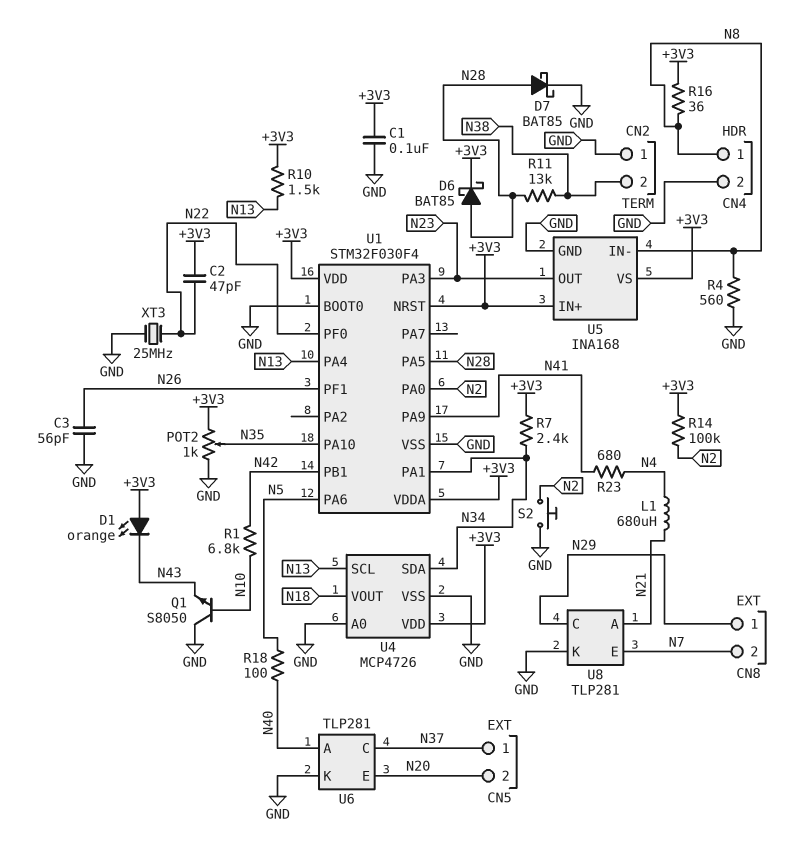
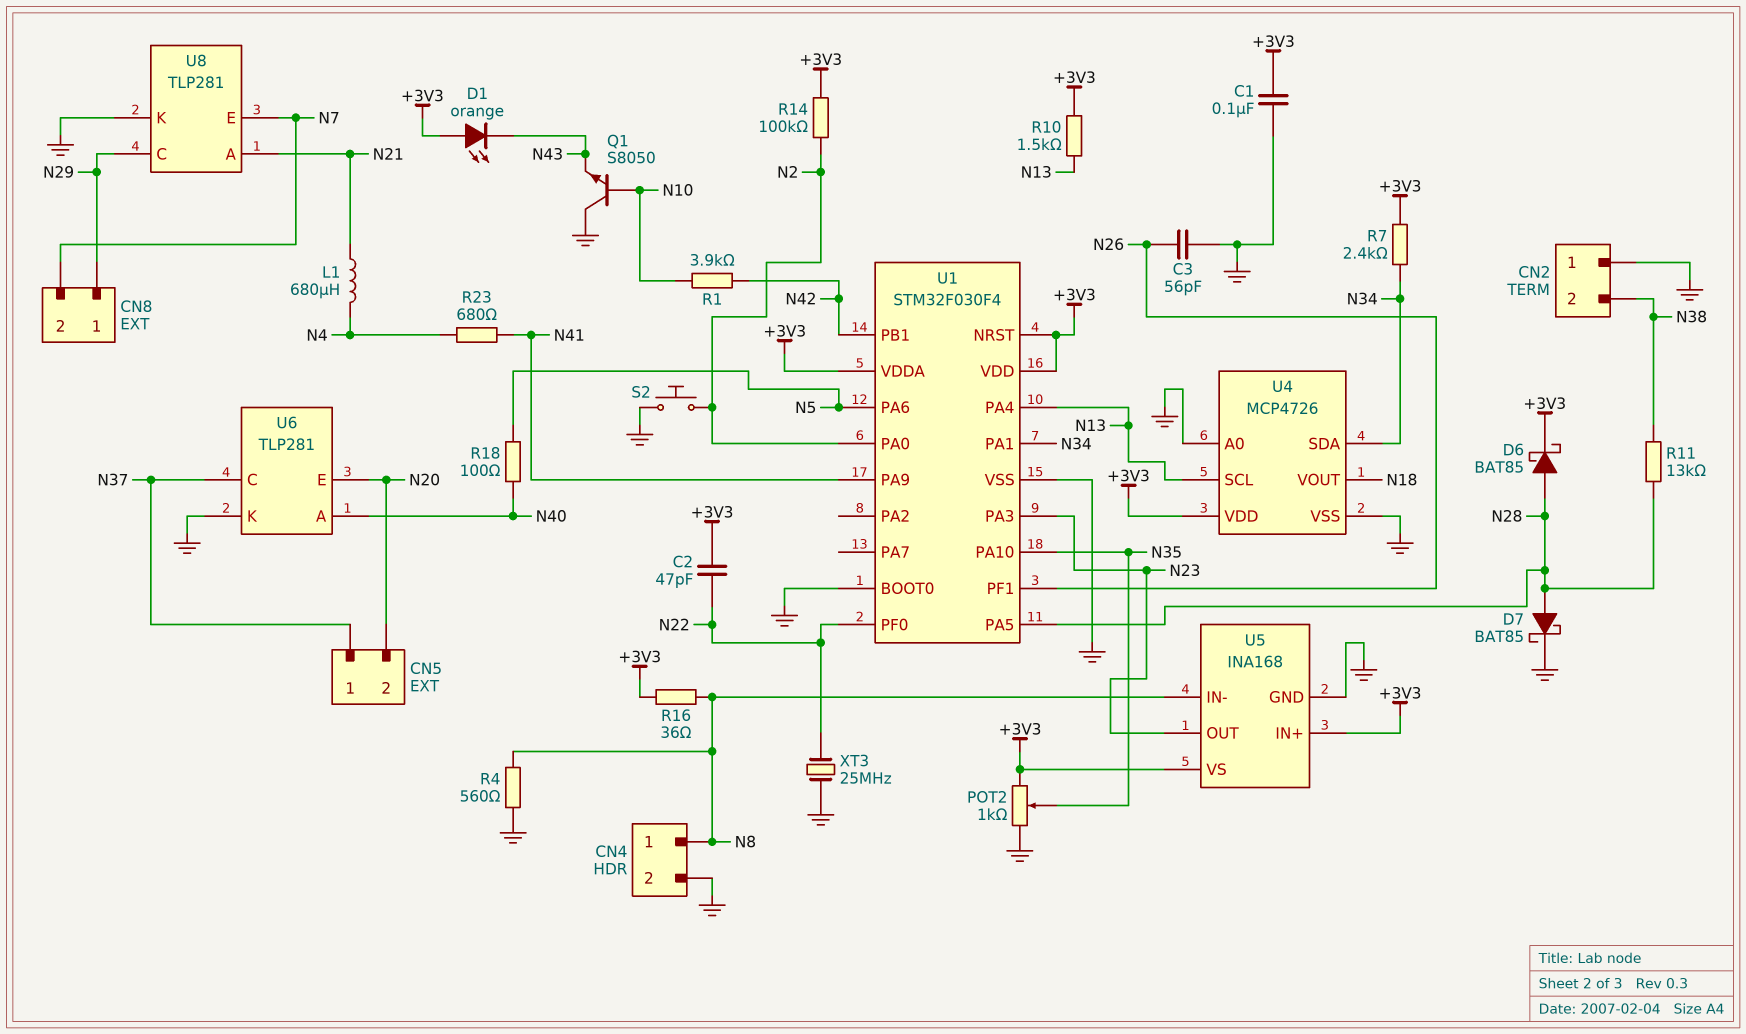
R1: 6.8k (N10, N42) -> 3.9k (N10, N42)

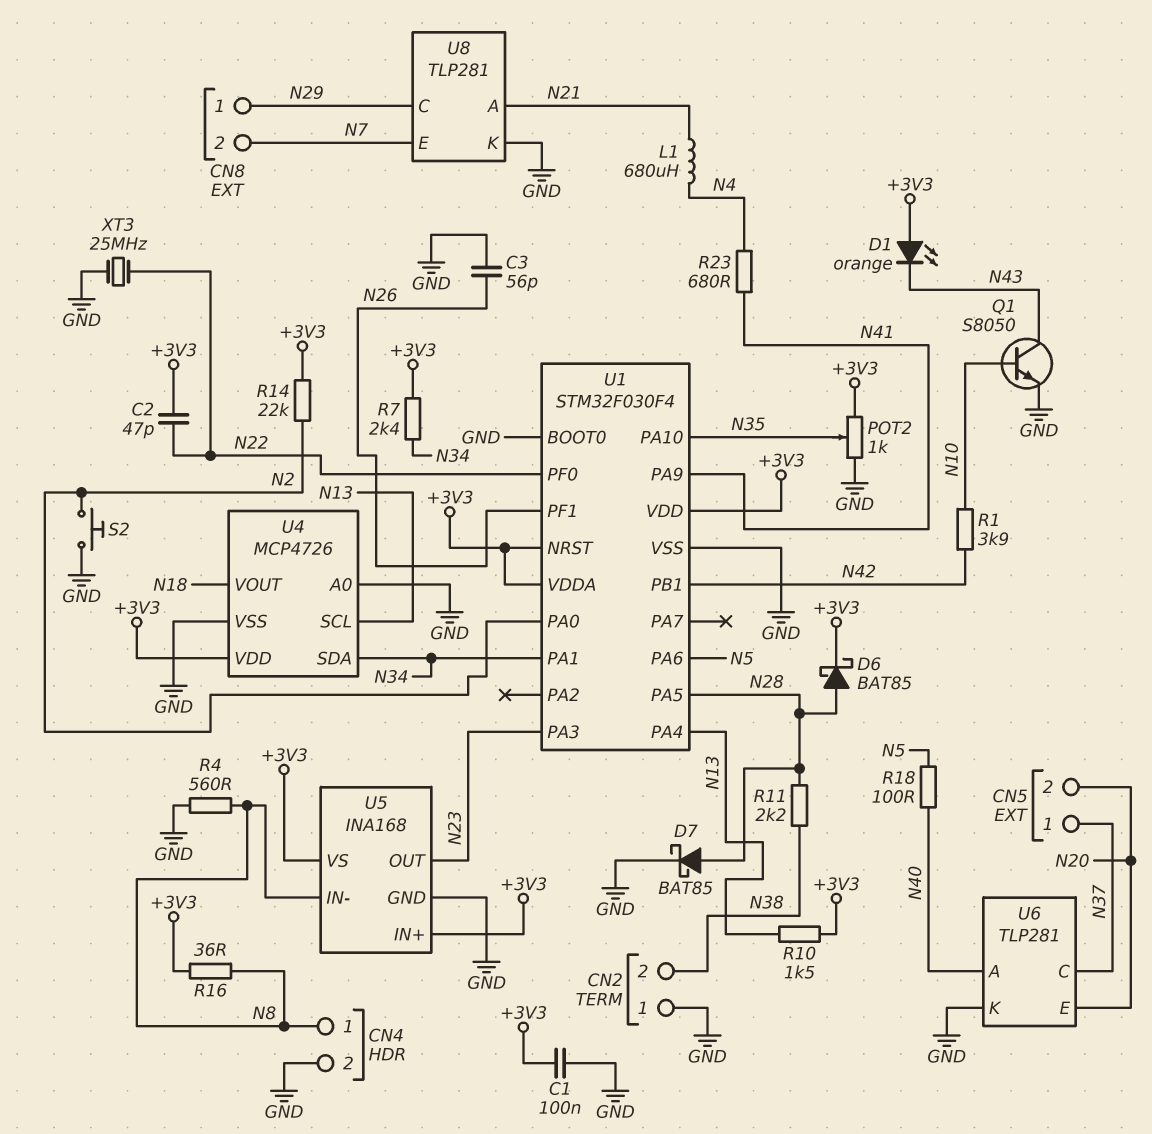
Q1: NPN S8050 (B N10, C GND, E N43) -> NPN S8050 (B N10, C N43, E GND)
R11: 13k (N28, N38) -> 2.2k (N28, N38)
R14: 100k (+3V3, N2) -> 22k (+3V3, N2)

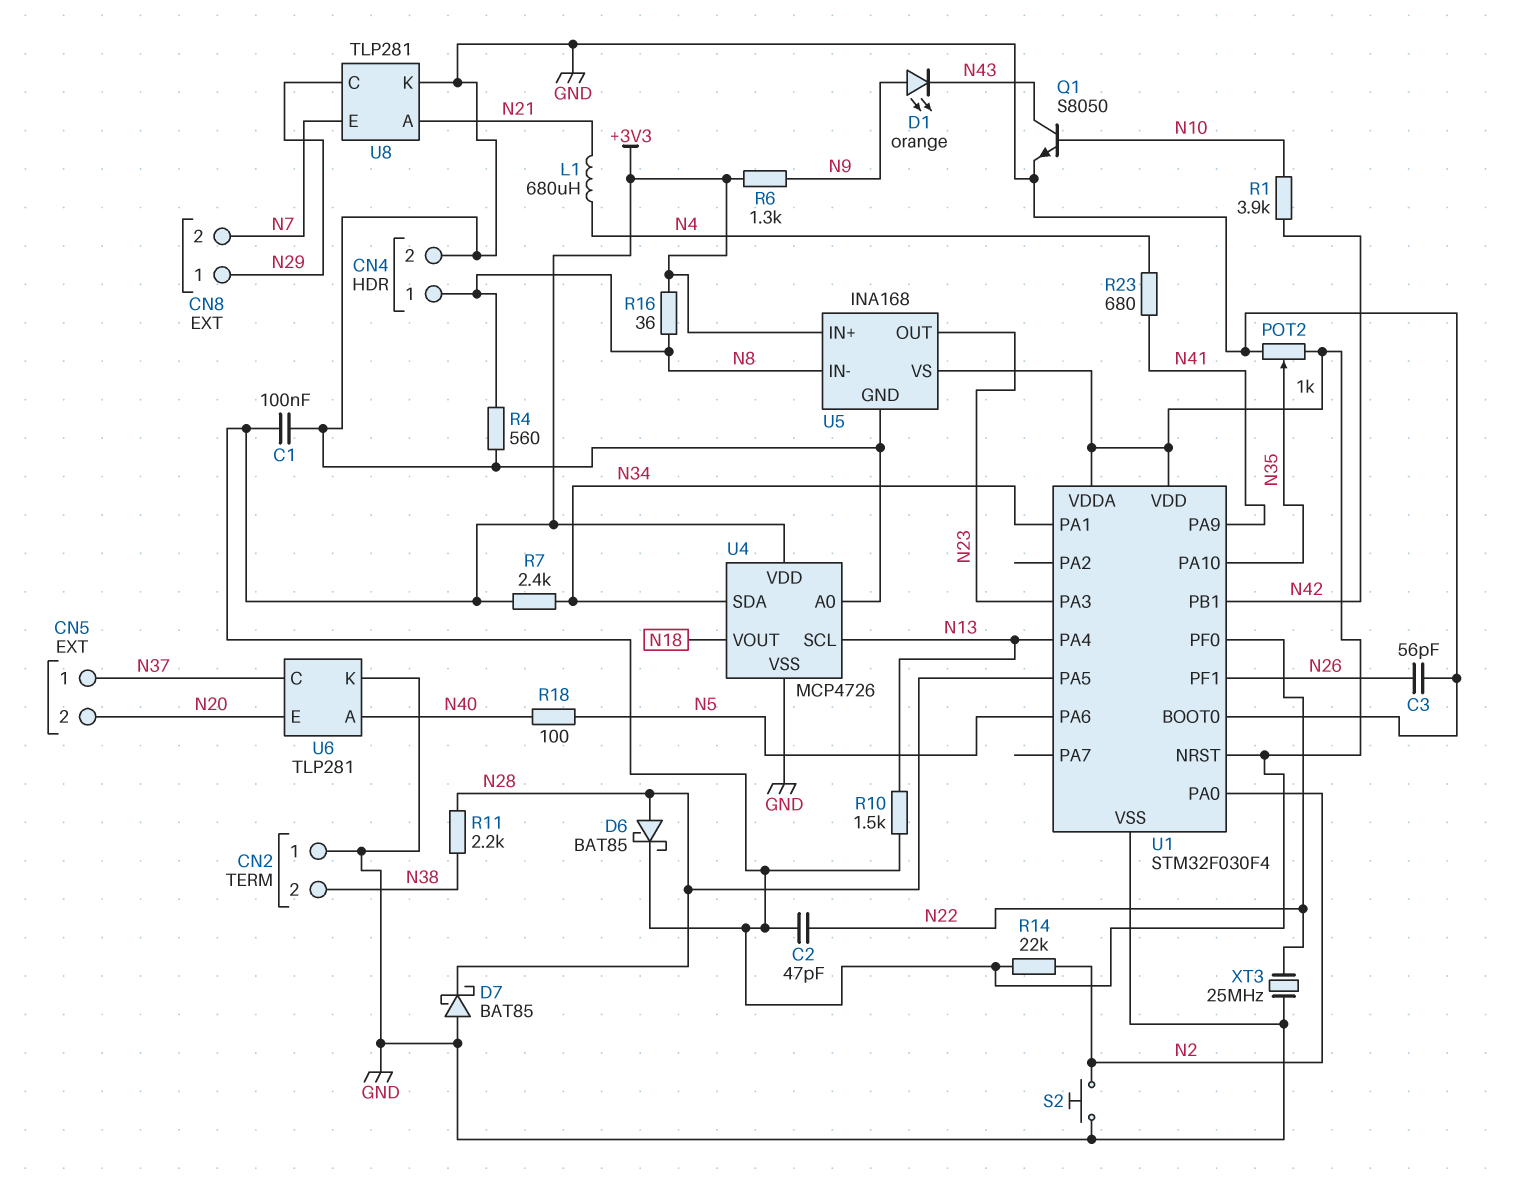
D1: LED orange (A +3V3, K N43) -> LED orange (A N9, K N43)
D7: schottky BAT85 (A N28, K GND) -> schottky BAT85 (A GND, K N28)
R6: none -> 1.3k (+3V3, N9)

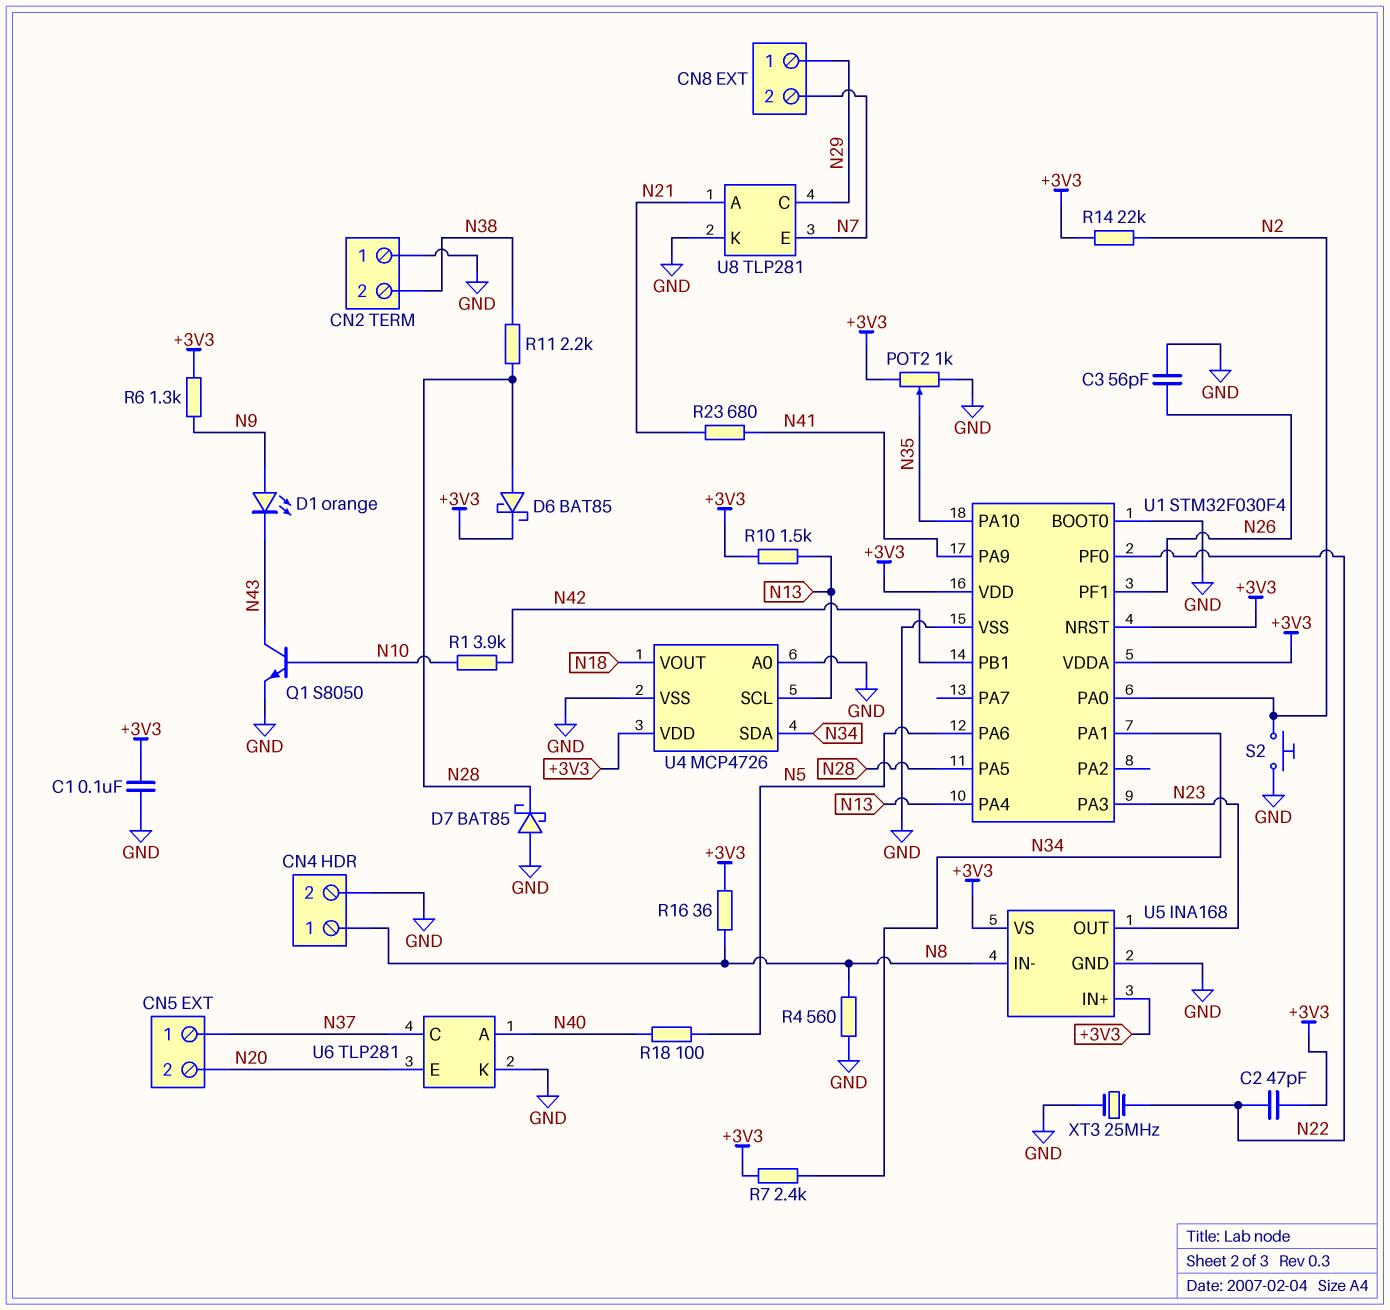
L1: 680uH (N4, N21) -> none
R23: 680 (N4, N41) -> 680 (N21, N41)

